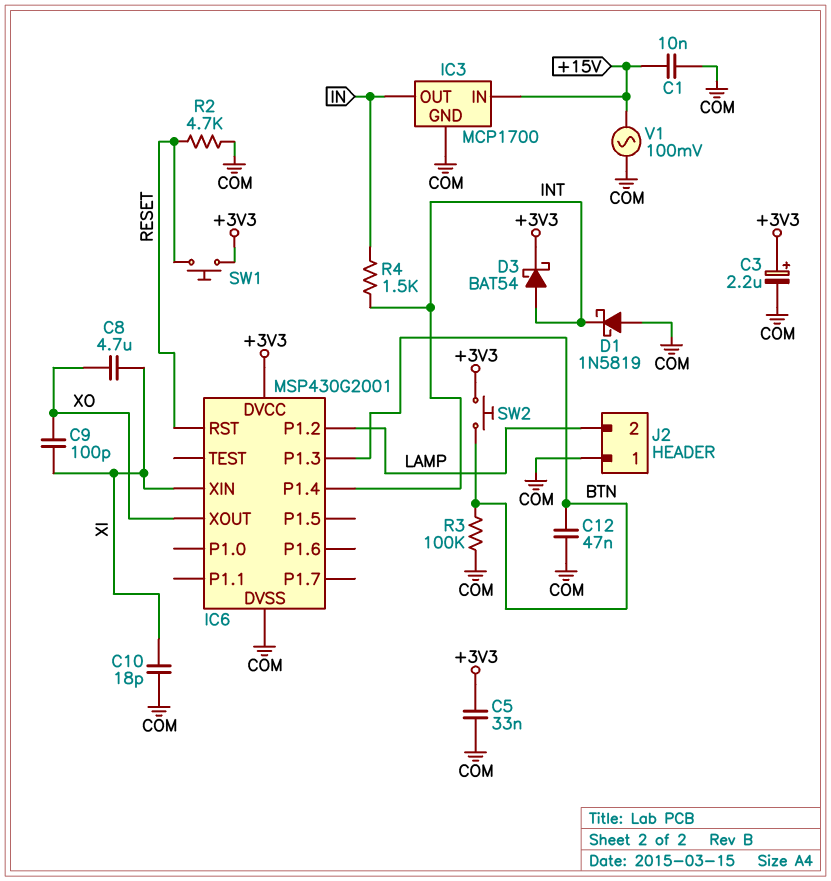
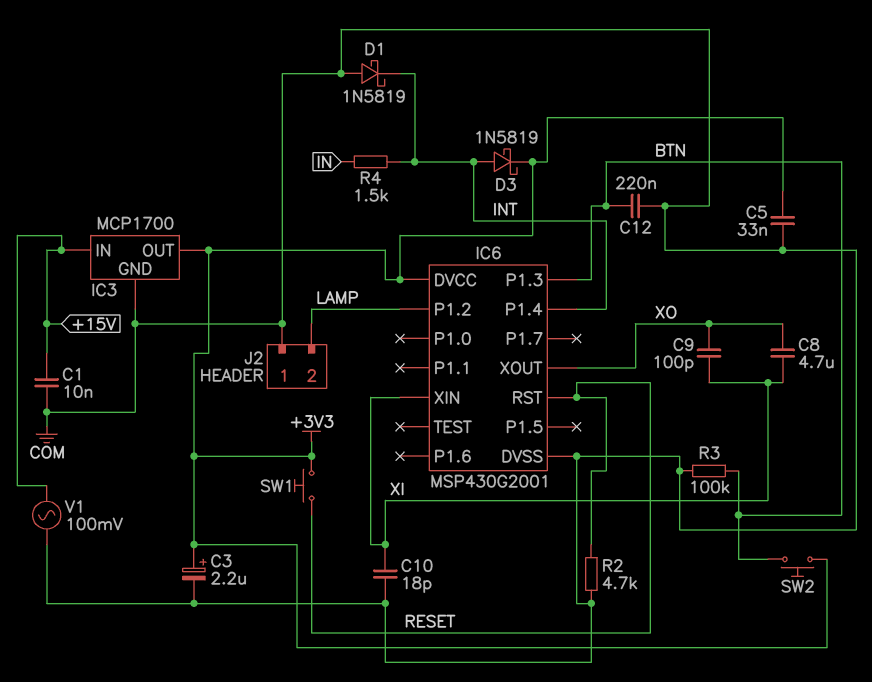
C12: 47nF (BTN, COM) -> 220nF (BTN, COM)
D3: schottky BAT54 (A INT, K +3V3) -> schottky 1N5819 (A INT, K +3V3)
IC3 pin OUT: IN -> +3V3

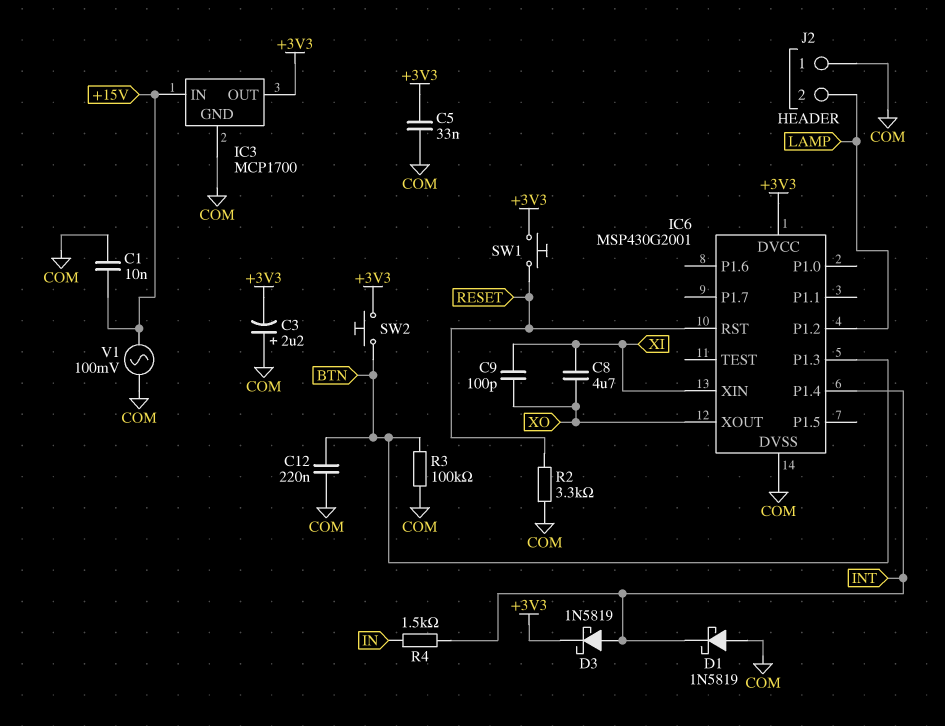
C3: 2.2uF (plus +3V3, minus COM) -> 2.2uF (plus COM, minus +3V3)
C10: 18pF (COM, XI) -> none
R2: 4.7k (COM, RESET) -> 3.3k (COM, RESET)

